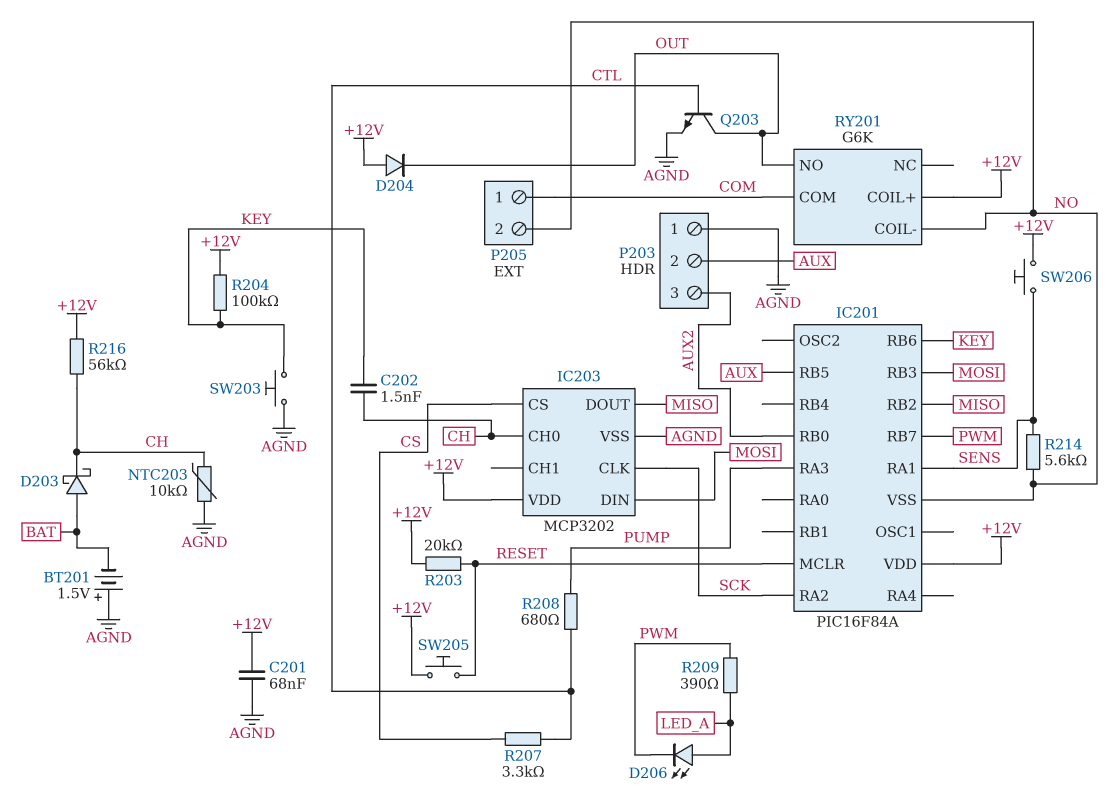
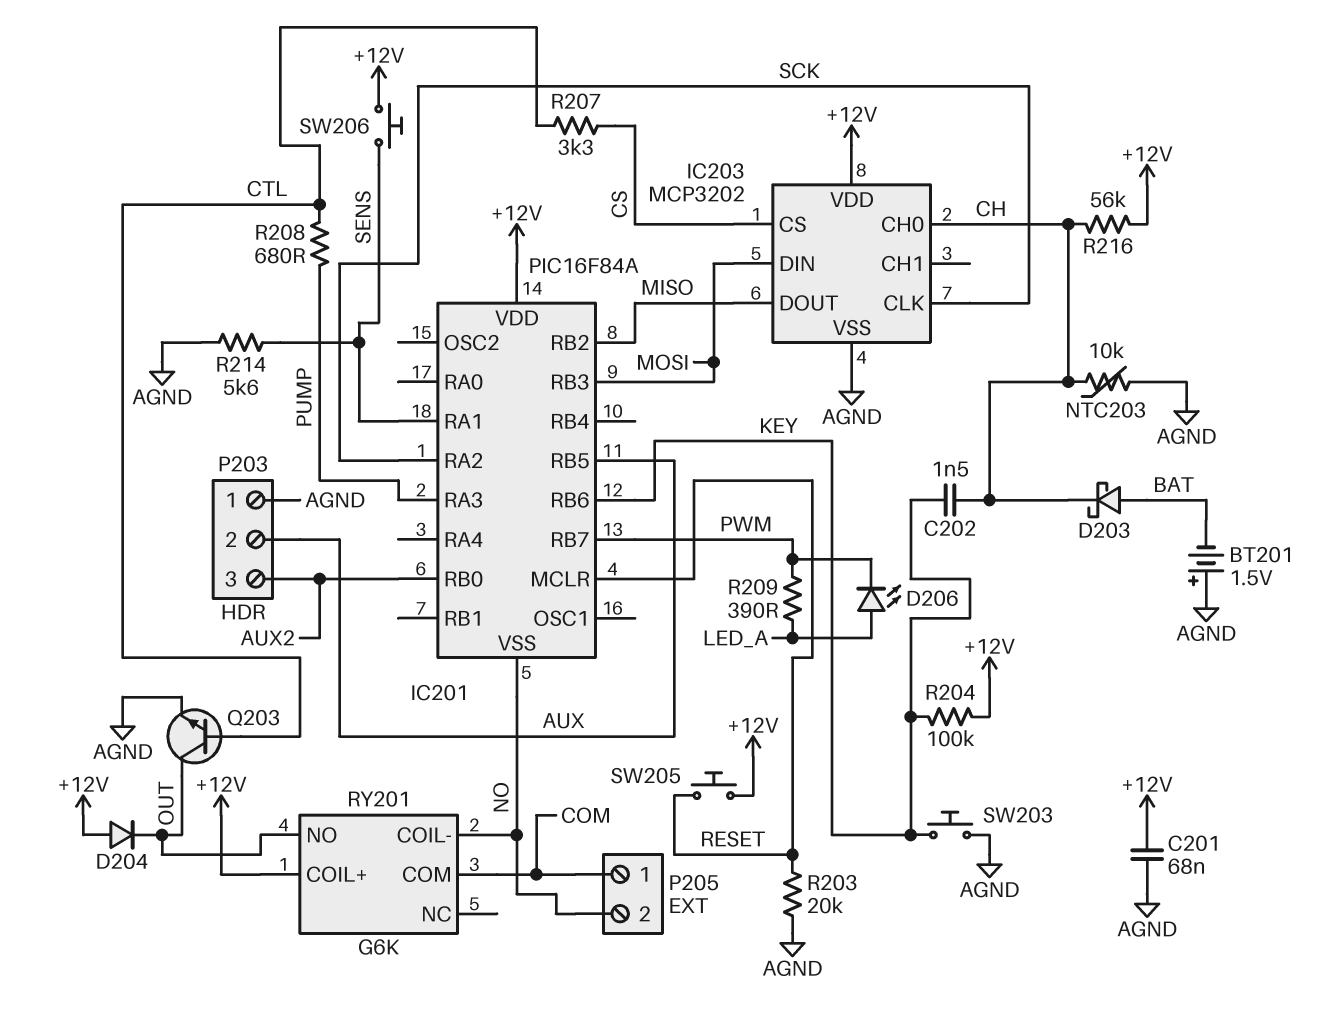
R203: 20k (+12V, RESET) -> 20k (AGND, RESET)
R214: 5.6k (NO, SENS) -> 5.6k (AGND, SENS)

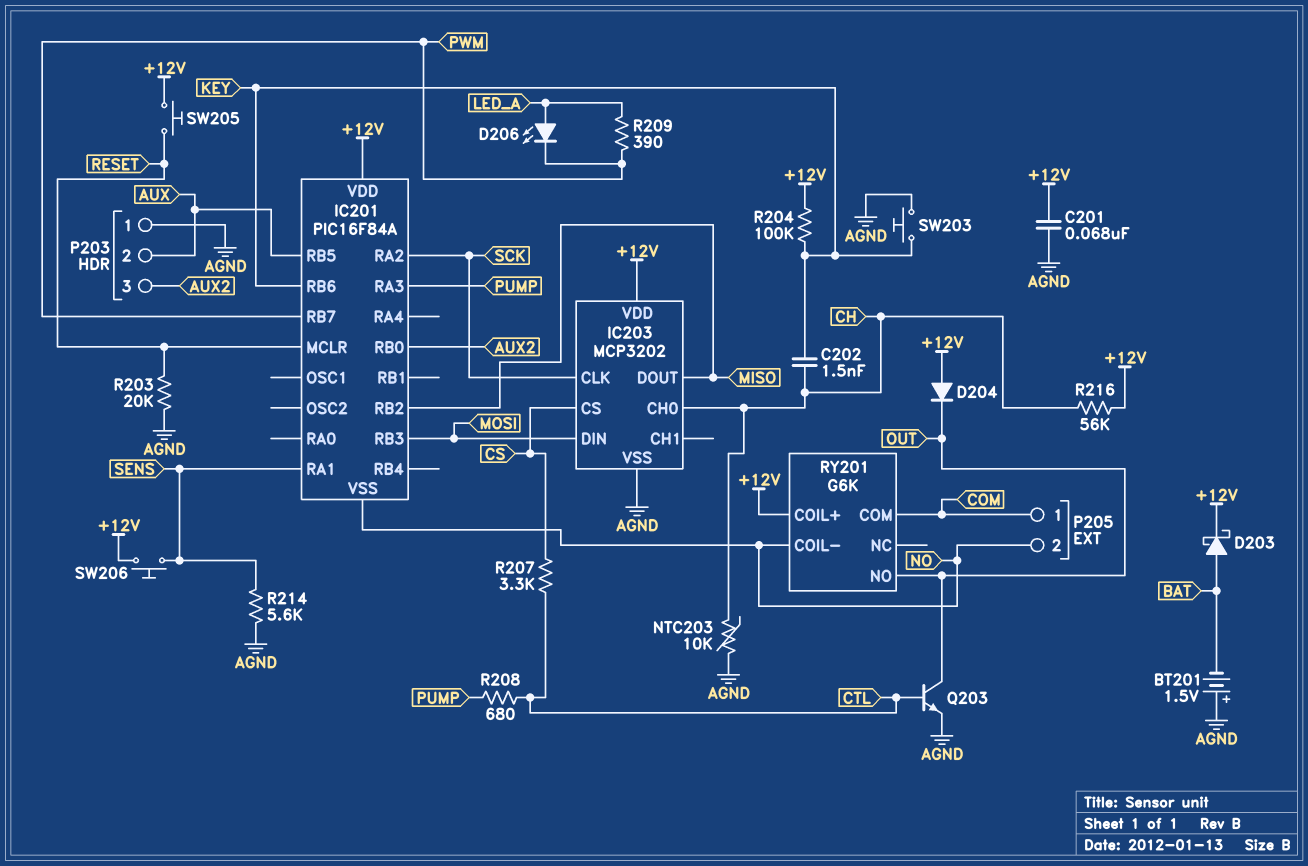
D203: schottky (A BAT, K CH) -> schottky (A BAT, K +12V)

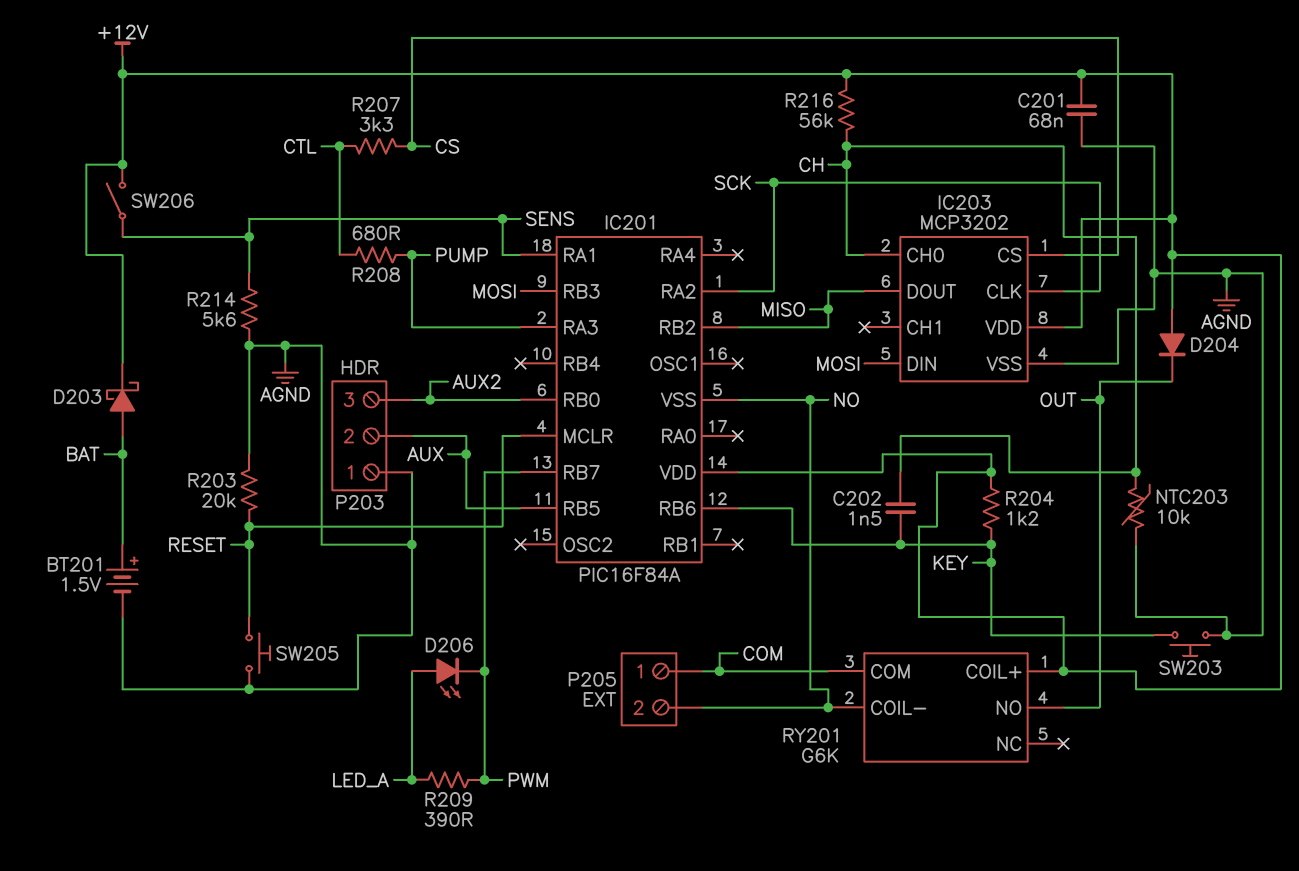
BT201: 1.5V (plus AGND, minus BAT) -> 1.5V (plus BAT, minus AGND)
Q203: NPN (B CTL, C OUT, E AGND) -> none
R204: 100k (+12V, KEY) -> 1.2k (+12V, KEY)
SW205: button (+12V, RESET) -> button (AGND, RESET)
SW206: button (+12V, SENS) -> switch (+12V, SENS)

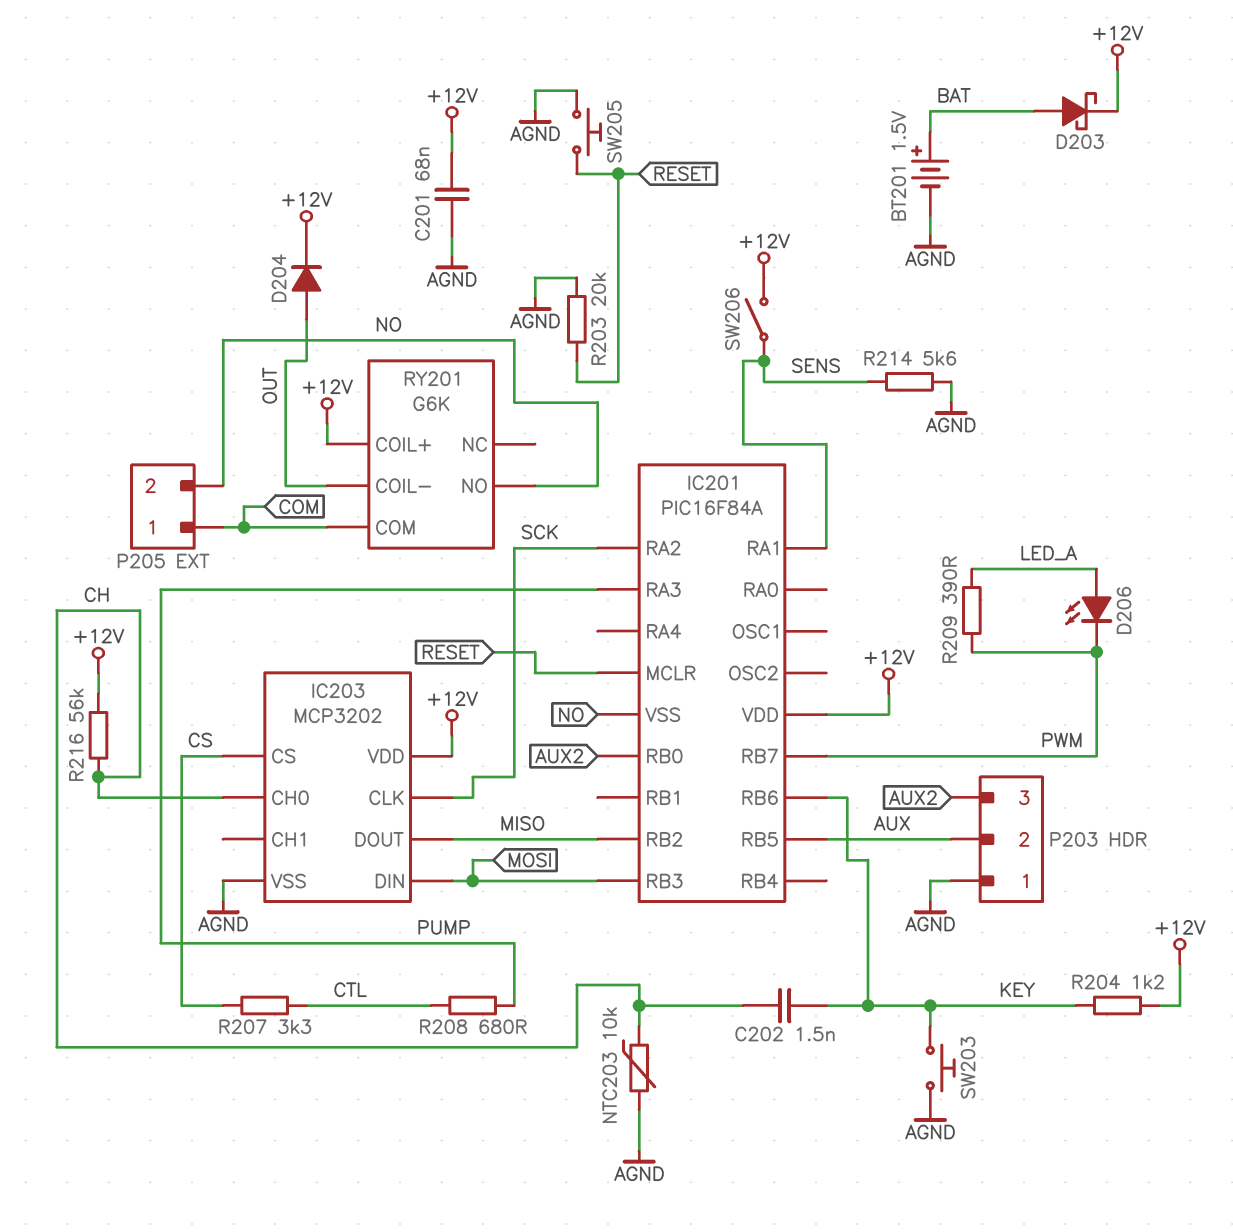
D204: diode (A +12V, K OUT) -> diode (A OUT, K +12V)
RY201 pin COIL-: NO -> OUT
RY201 pin NO: OUT -> NO

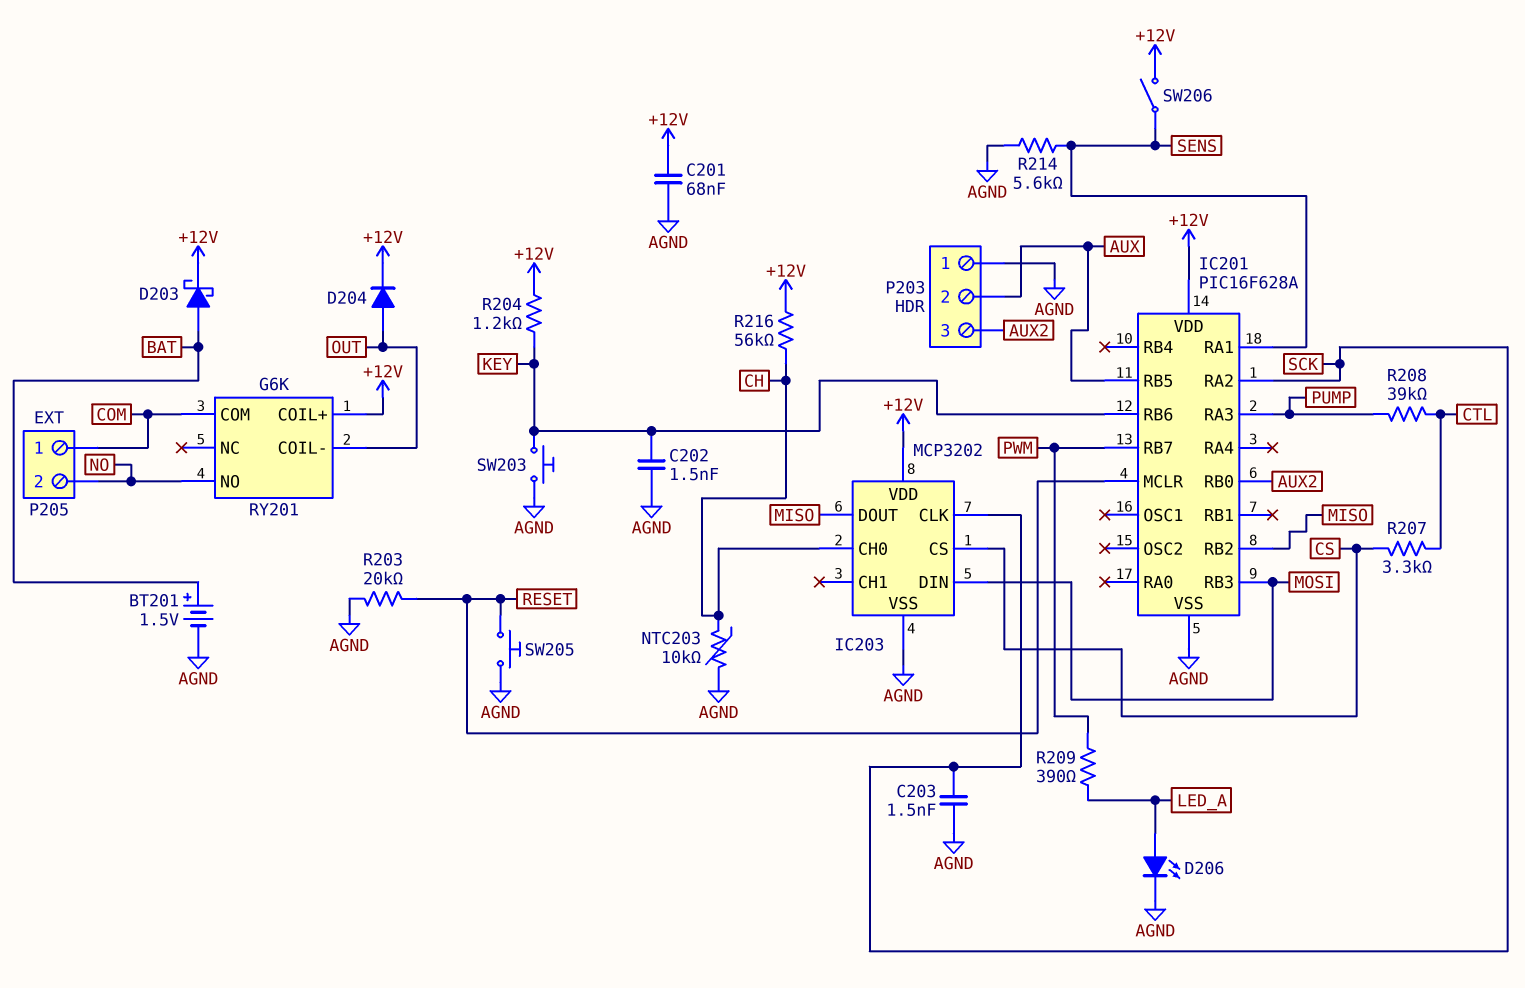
C202: 1.5nF (CH, KEY) -> 1.5nF (AGND, KEY)
C203: none -> 1.5nF (AGND, SCK)
D206: LED (A LED_A, K PWM) -> LED (A LED_A, K AGND)
IC201: PIC16F84A -> PIC16F628A
IC201 pin VSS: NO -> AGND
R208: 680 (CTL, PUMP) -> 39k (CTL, PUMP)

